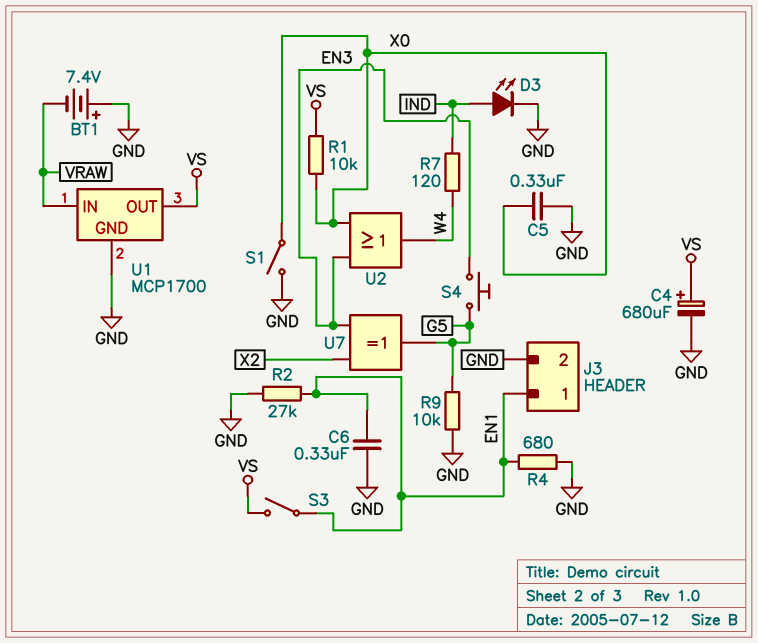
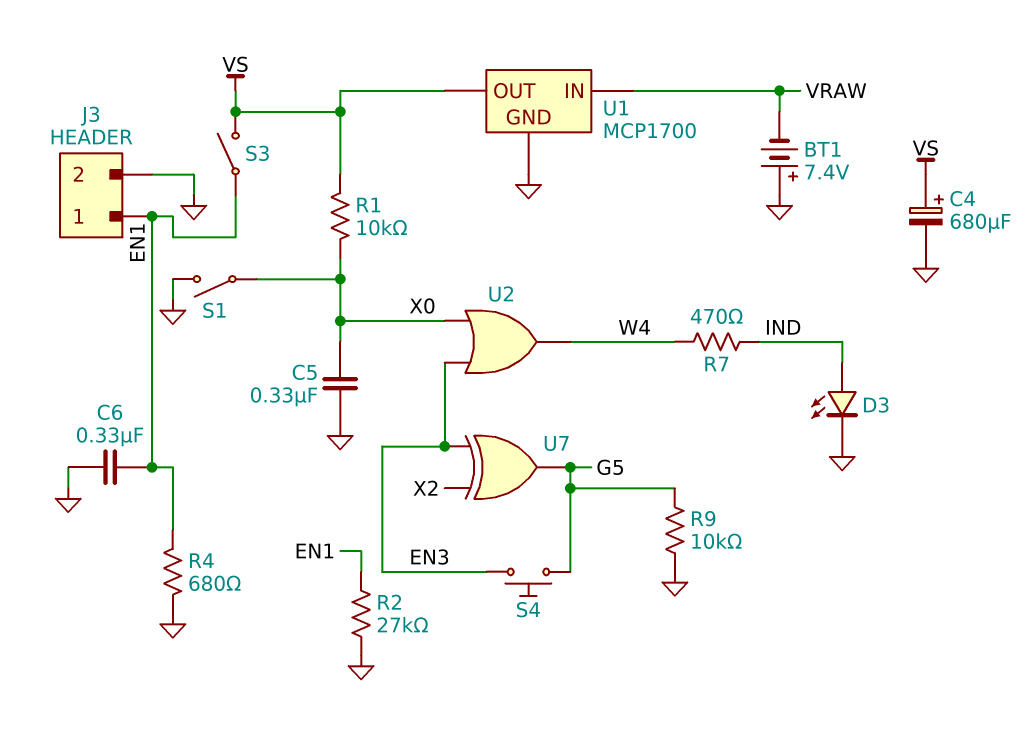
R7: 120 (IND, W4) -> 470 (IND, W4)

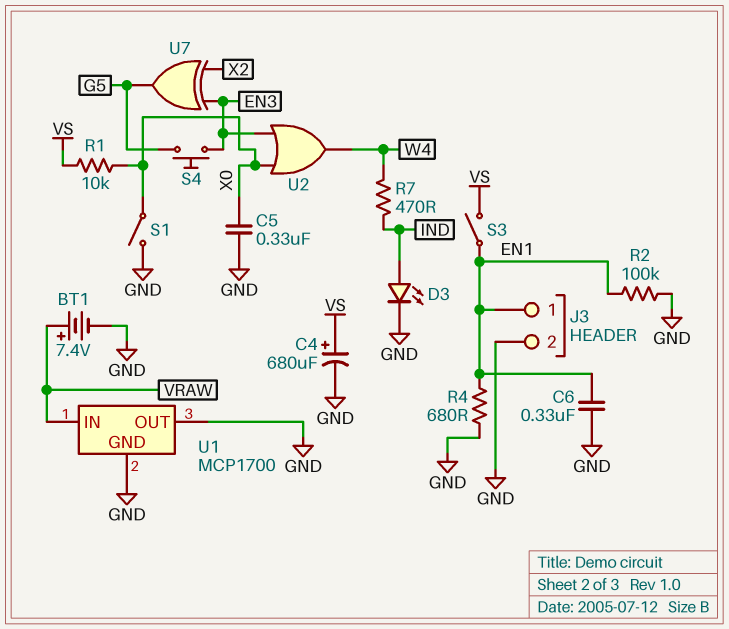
BT1: 7.4V (plus GND, minus VRAW) -> 7.4V (plus VRAW, minus GND)
R2: 27k (EN1, GND) -> 100k (EN1, GND)
R9: 10k (G5, GND) -> none
U1 pin OUT: VS -> GND

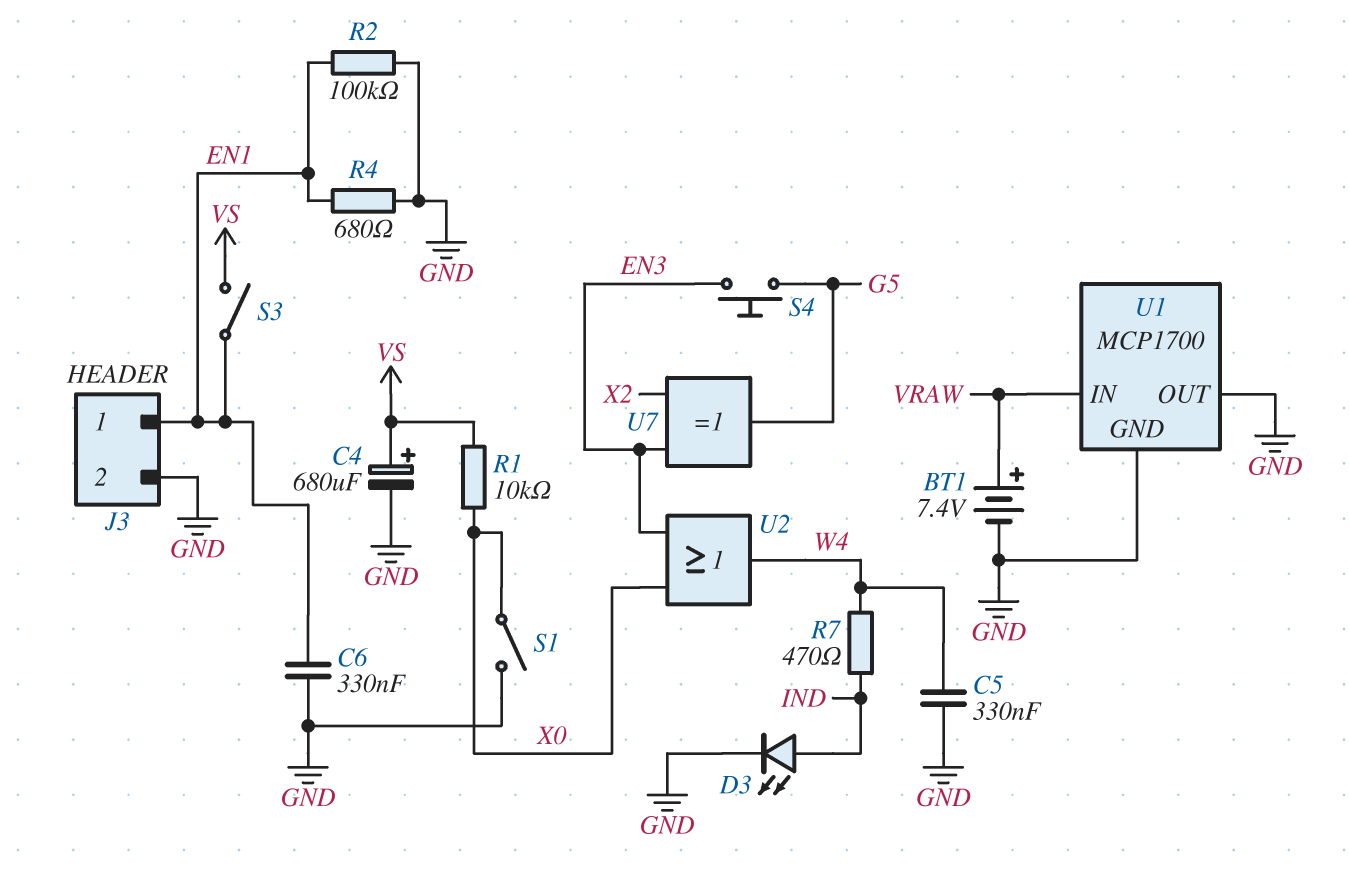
C5: 330nF (GND, X0) -> 330nF (GND, W4)

